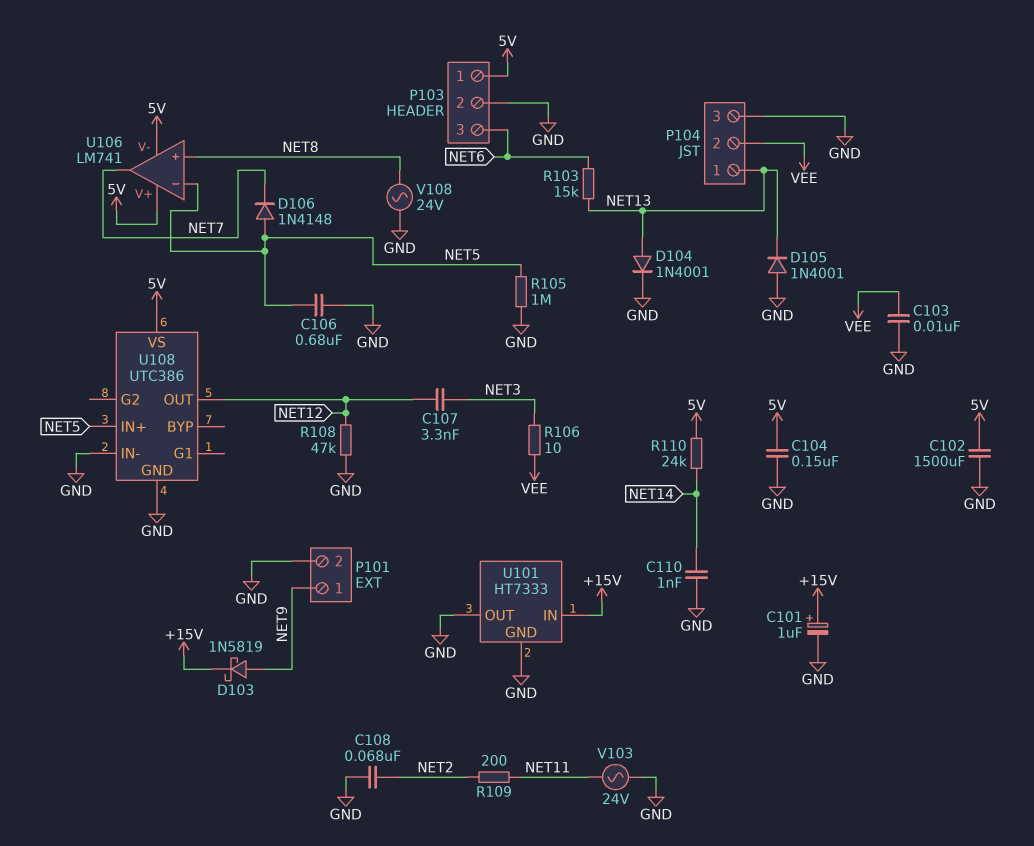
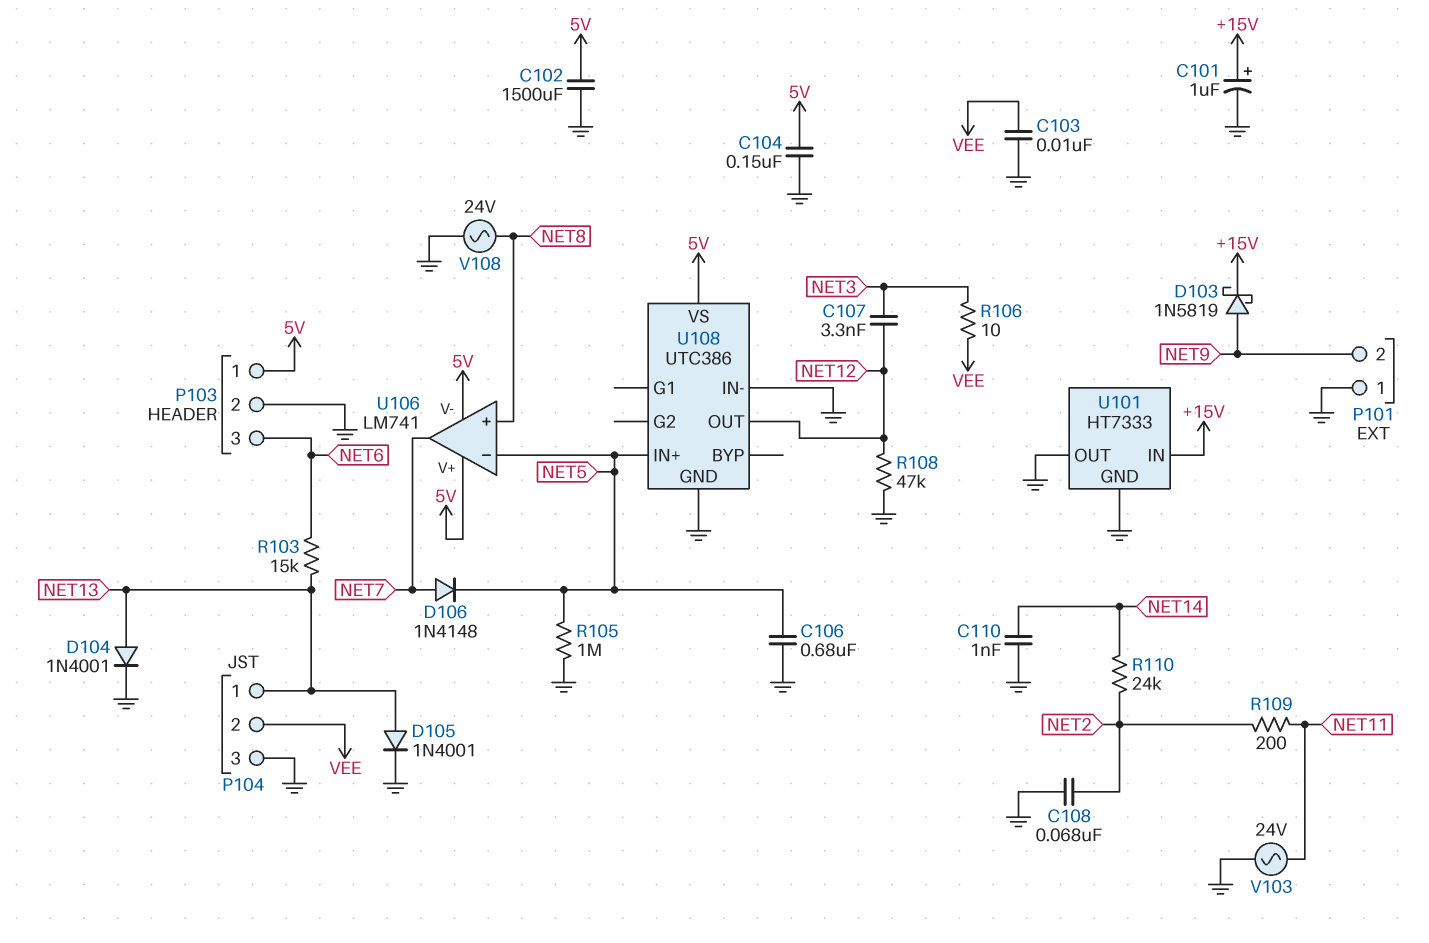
D105: diode 1N4001 (A GND, K NET13) -> diode 1N4001 (A NET13, K GND)
D106: diode 1N4148 (A NET5, K NET7) -> diode 1N4148 (A NET7, K NET5)
P101 pin 1: NET9 -> GND
P101 pin 2: GND -> NET9
R110: 24k (5V, NET14) -> 24k (NET2, NET14)

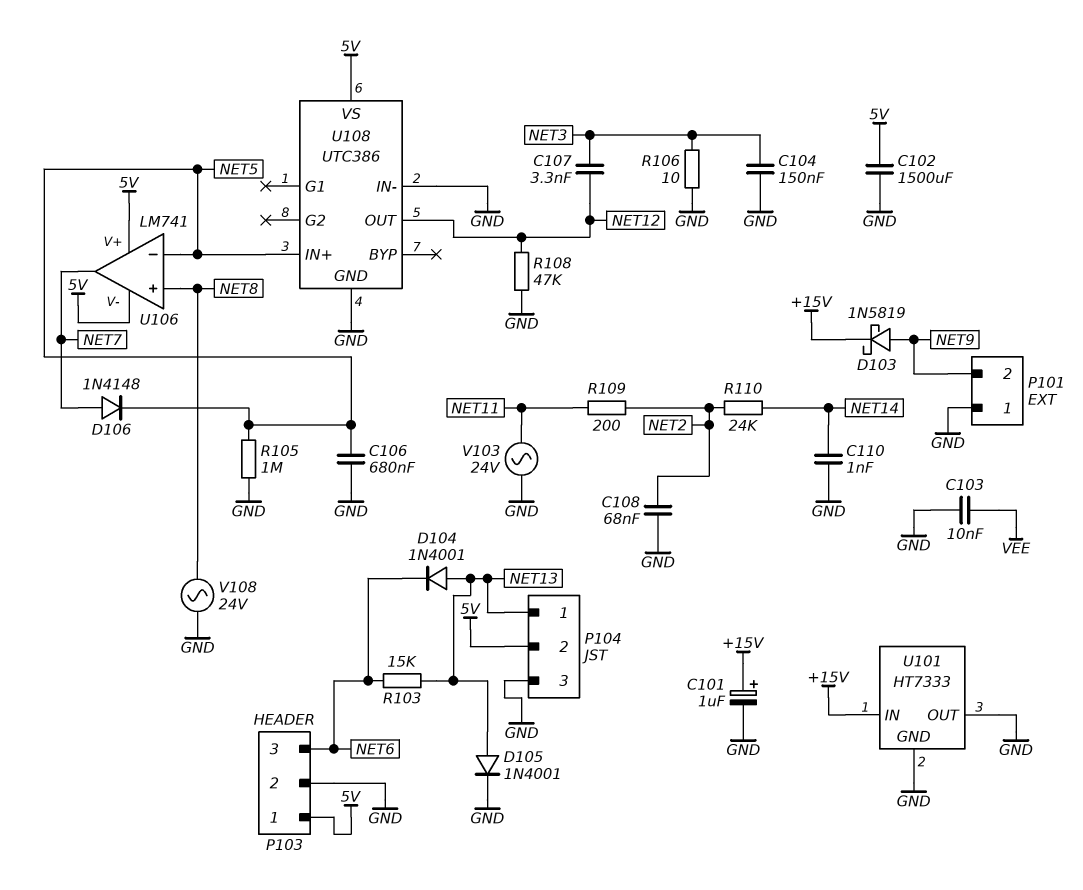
C104: 150nF (5V, GND) -> 150nF (GND, NET3)
D104: diode 1N4001 (A NET13, K GND) -> diode 1N4001 (A NET13, K NET6)
P104 pin 2: VEE -> 5V
R106: 10 (NET3, VEE) -> 10 (GND, NET3)

